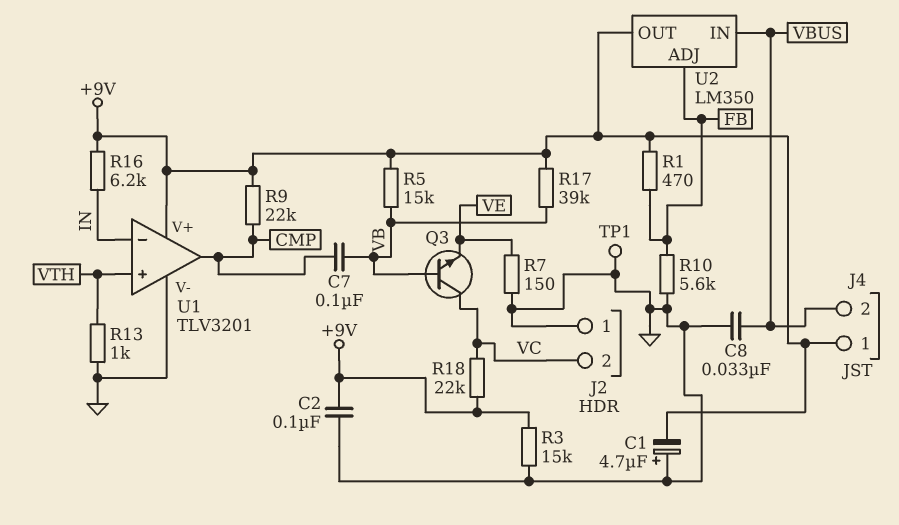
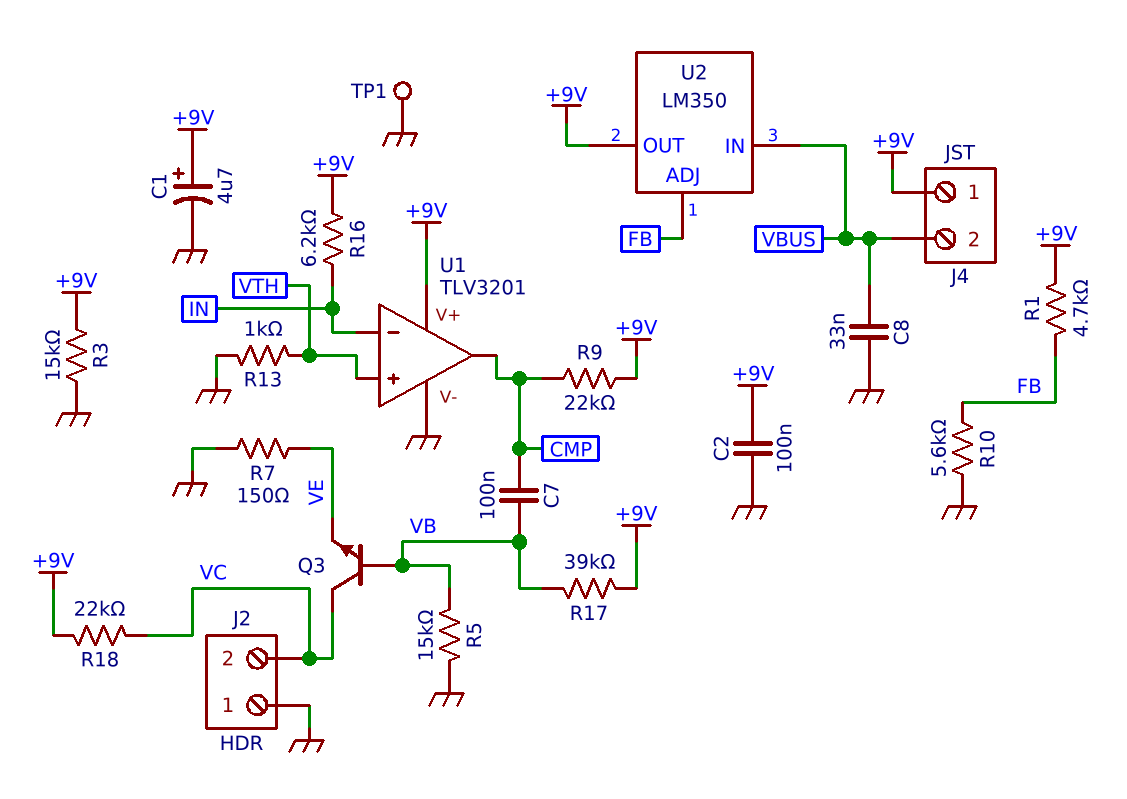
C1: 4.7uF (plus GND, minus +9V) -> 4.7uF (plus +9V, minus GND)
R1: 470 (+9V, FB) -> 4.7k (+9V, FB)
R5: 15k (+9V, VB) -> 15k (GND, VB)

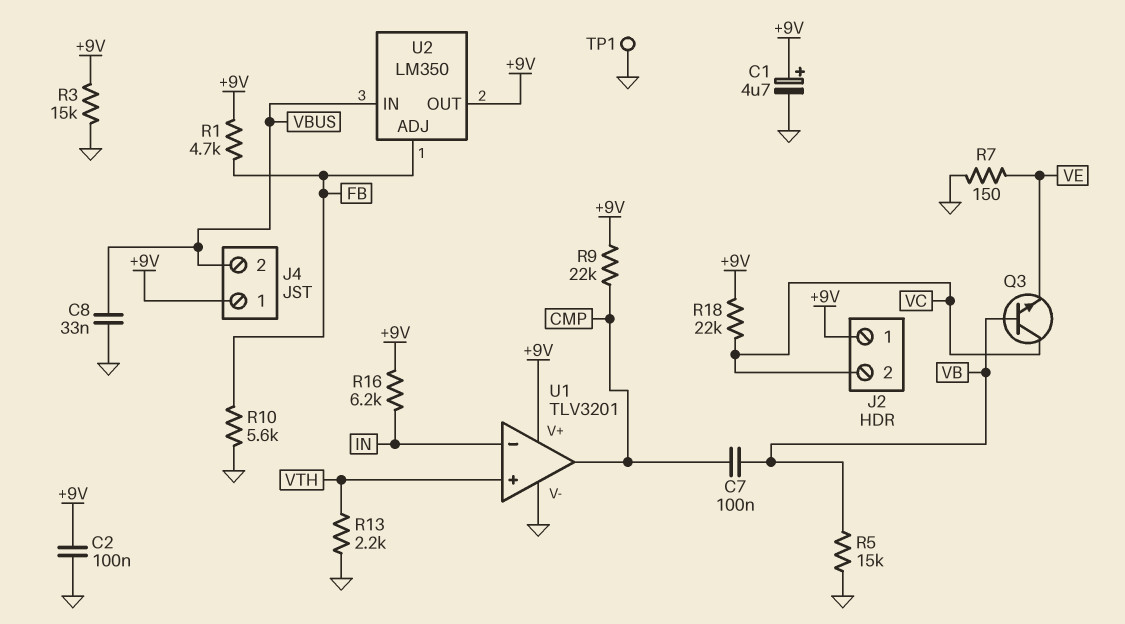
J2 pin 1: GND -> +9V
R13: 1k (GND, VTH) -> 2.2k (GND, VTH)
R17: 39k (+9V, VB) -> none

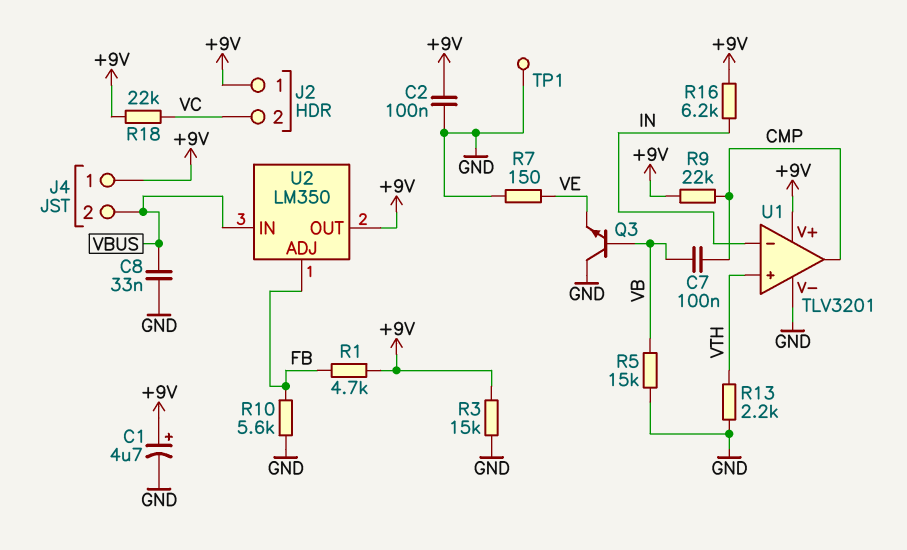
Q3: NPN (B VB, C VC, E VE) -> NPN (B VB, C GND, E VE)

